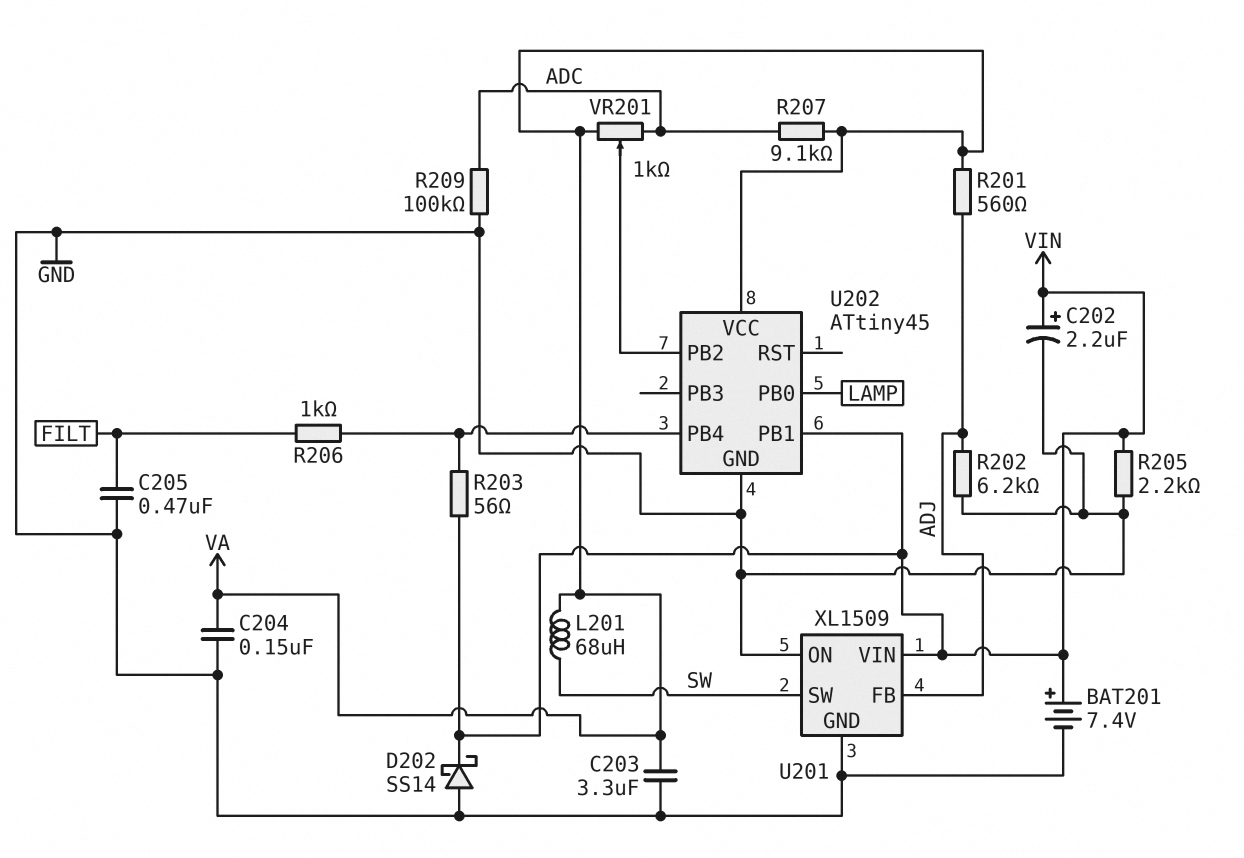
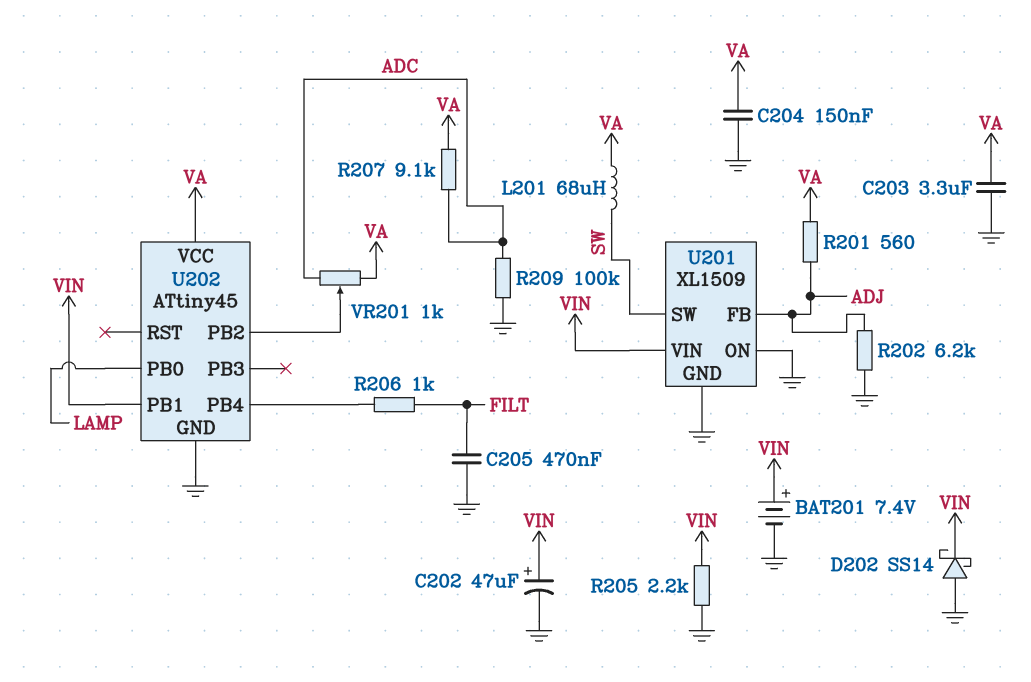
C202: 2.2uF (plus VIN, minus GND) -> 47uF (plus VIN, minus GND)
R203: 56 (U202/PB4, VIN) -> none

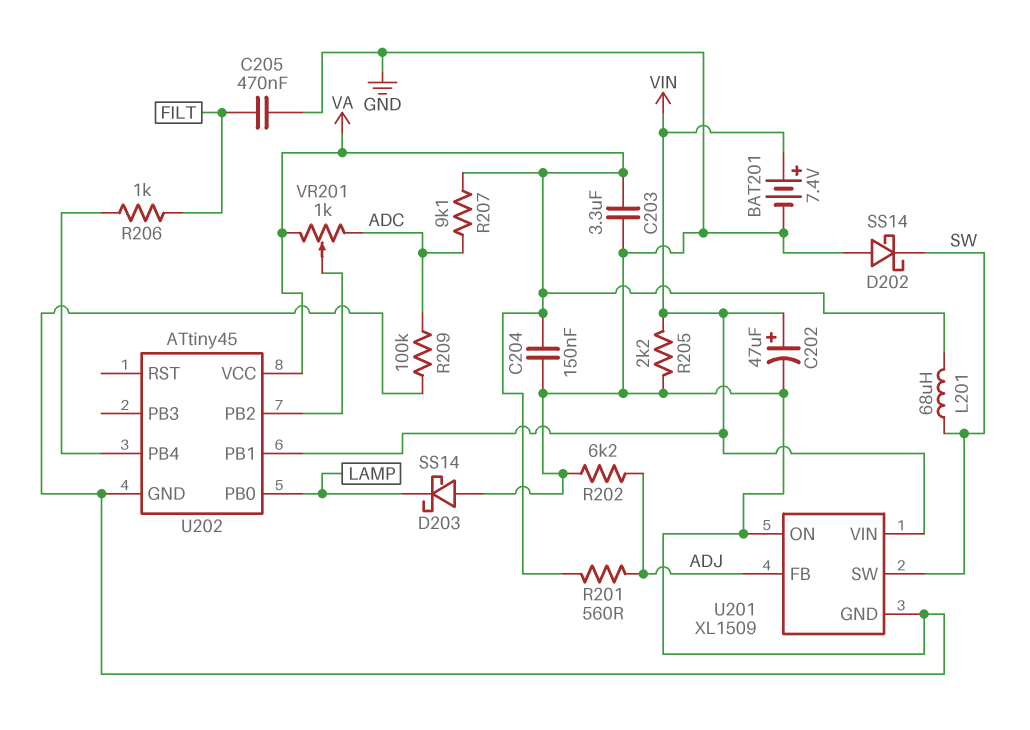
D202: schottky SS14 (A GND, K VIN) -> schottky SS14 (A GND, K SW)
D203: none -> schottky SS14 (A GND, K LAMP)

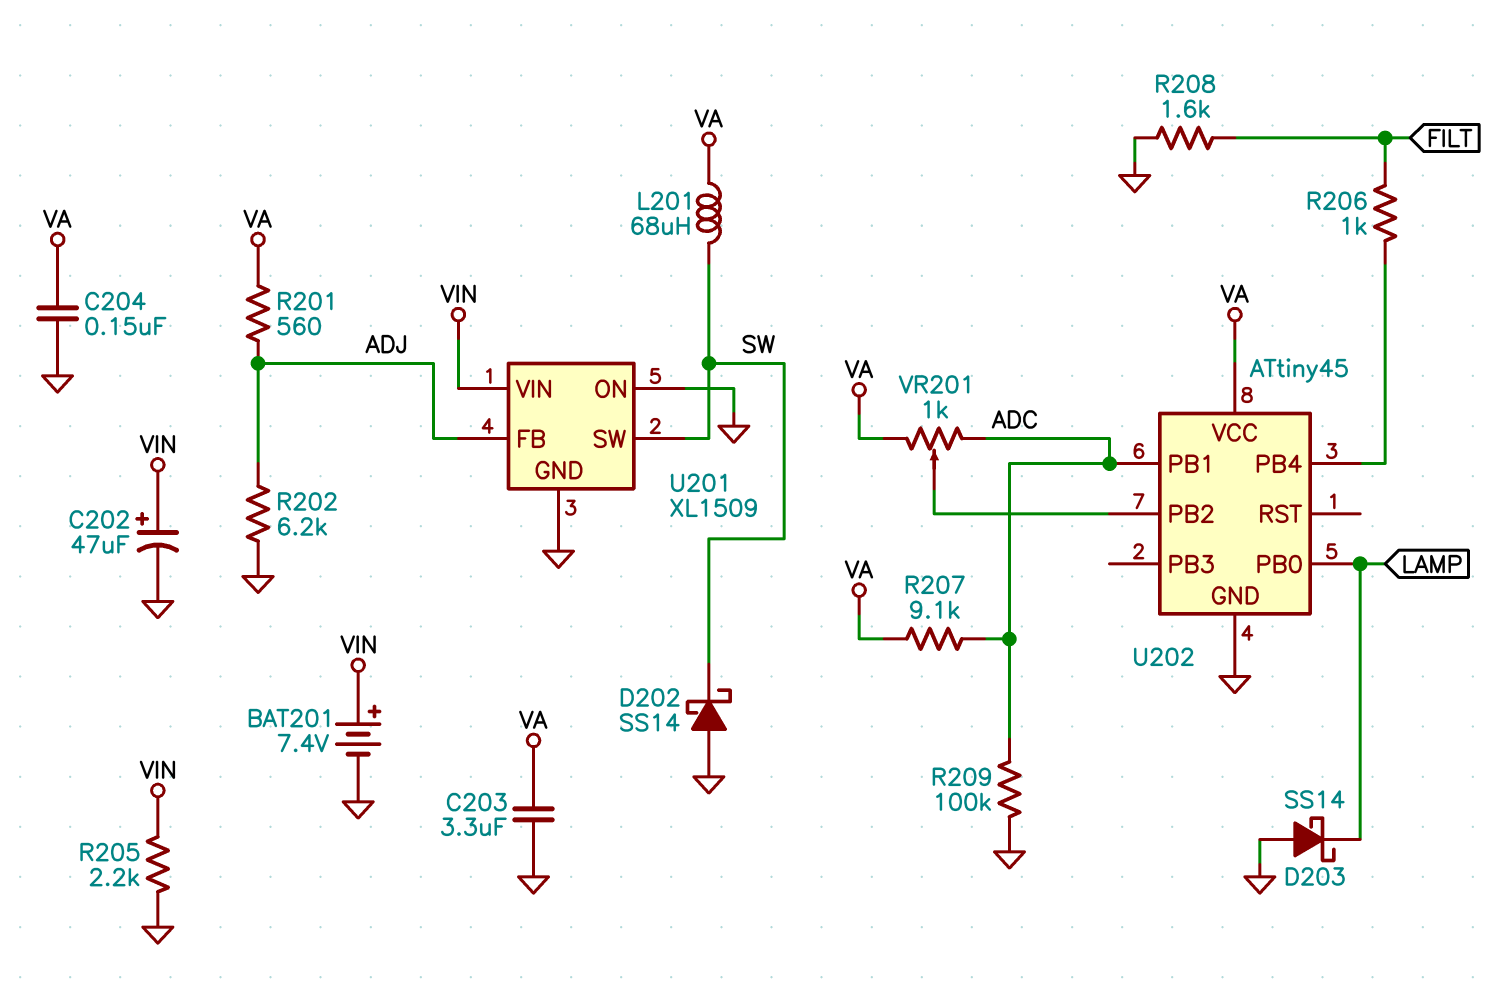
C205: 470nF (FILT, GND) -> none
R208: none -> 1.6k (FILT, GND)
U202 pin PB1: VIN -> ADC

